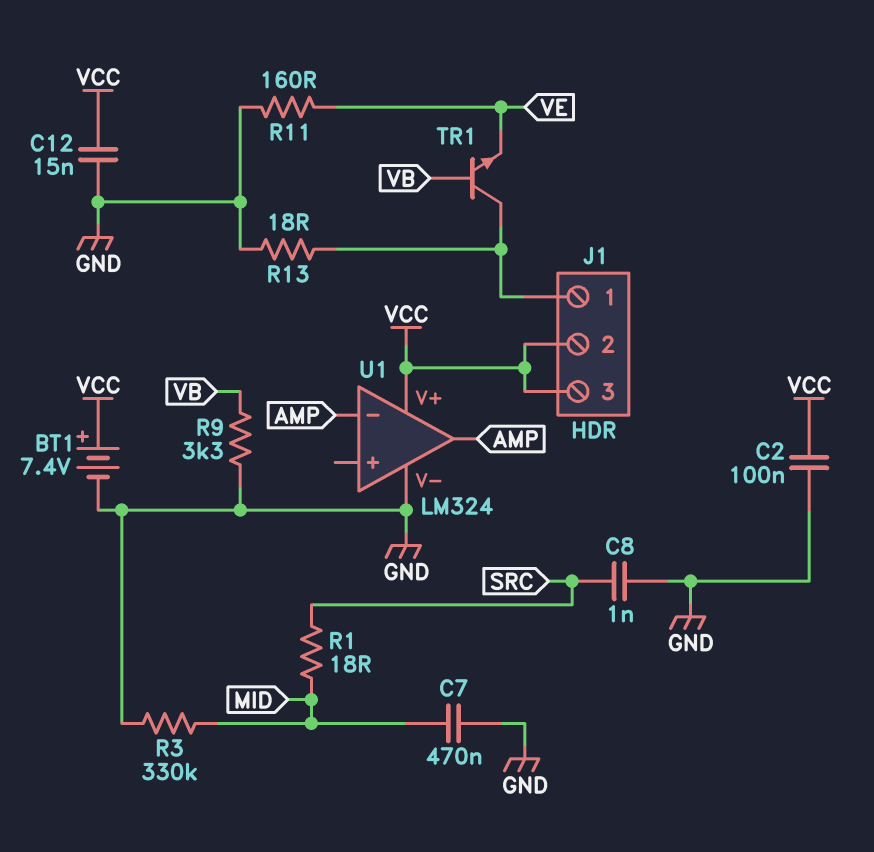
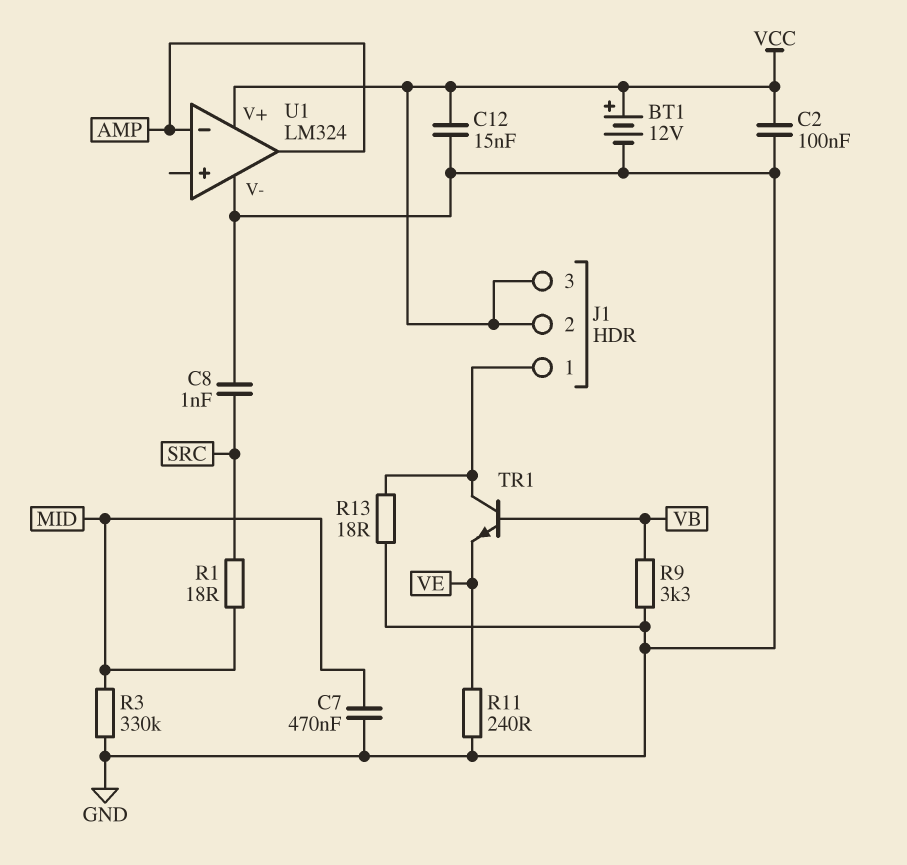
BT1: 7.4V (plus VCC, minus GND) -> 12V (plus VCC, minus GND)
R11: 160 (GND, VE) -> 240 (GND, VE)

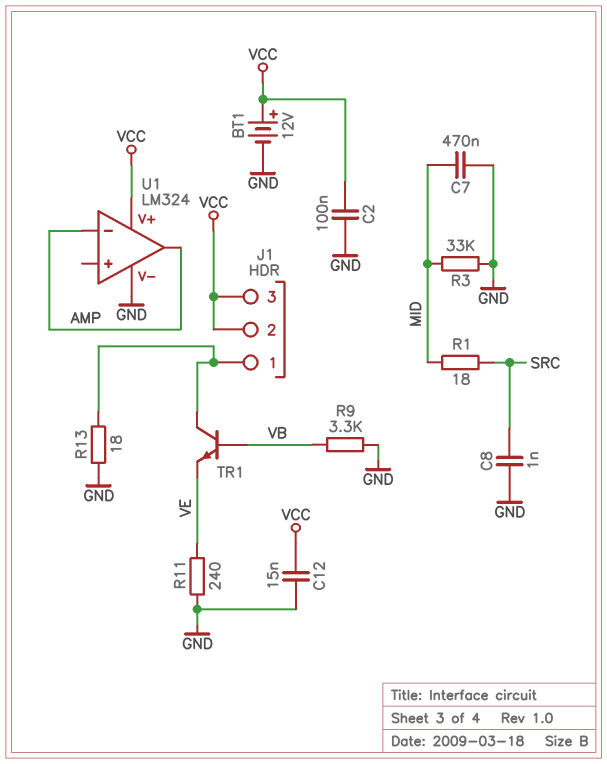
R3: 330k (GND, MID) -> 33k (GND, MID)

